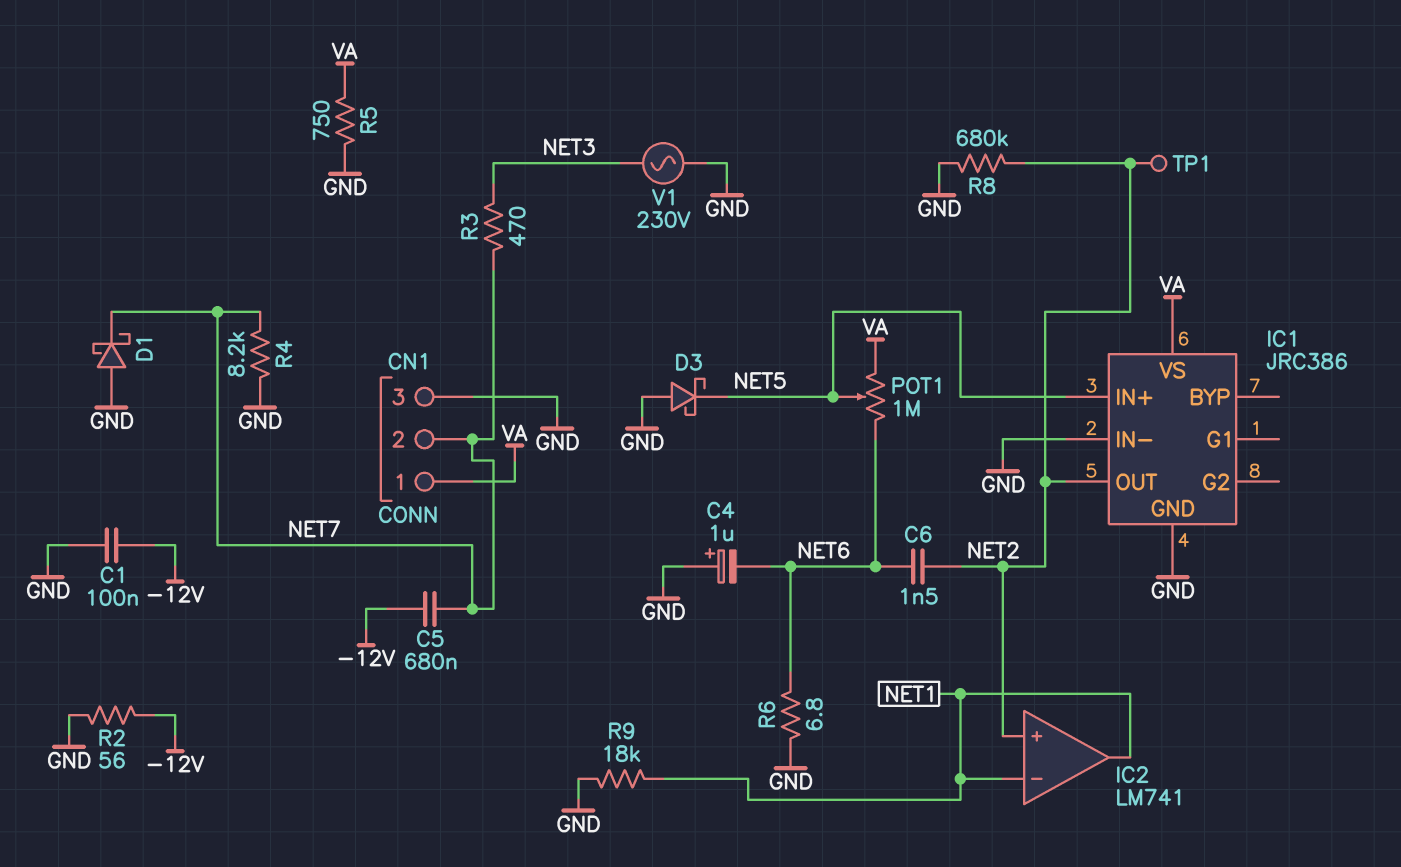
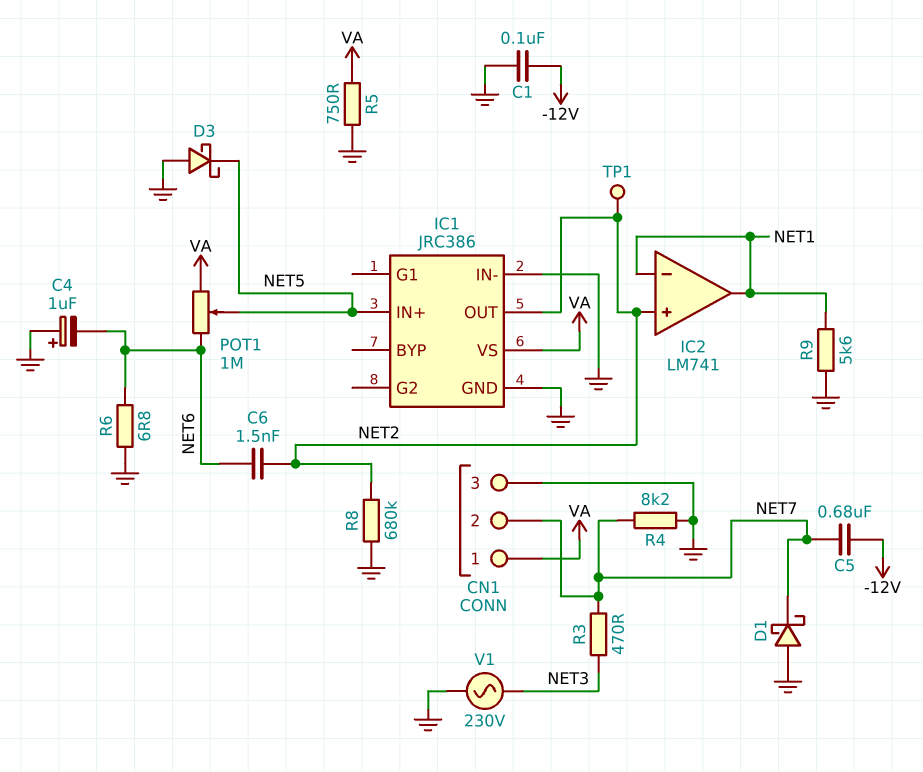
R2: 56 (-12V, GND) -> none
R9: 18k (GND, NET1) -> 5.6k (GND, NET1)

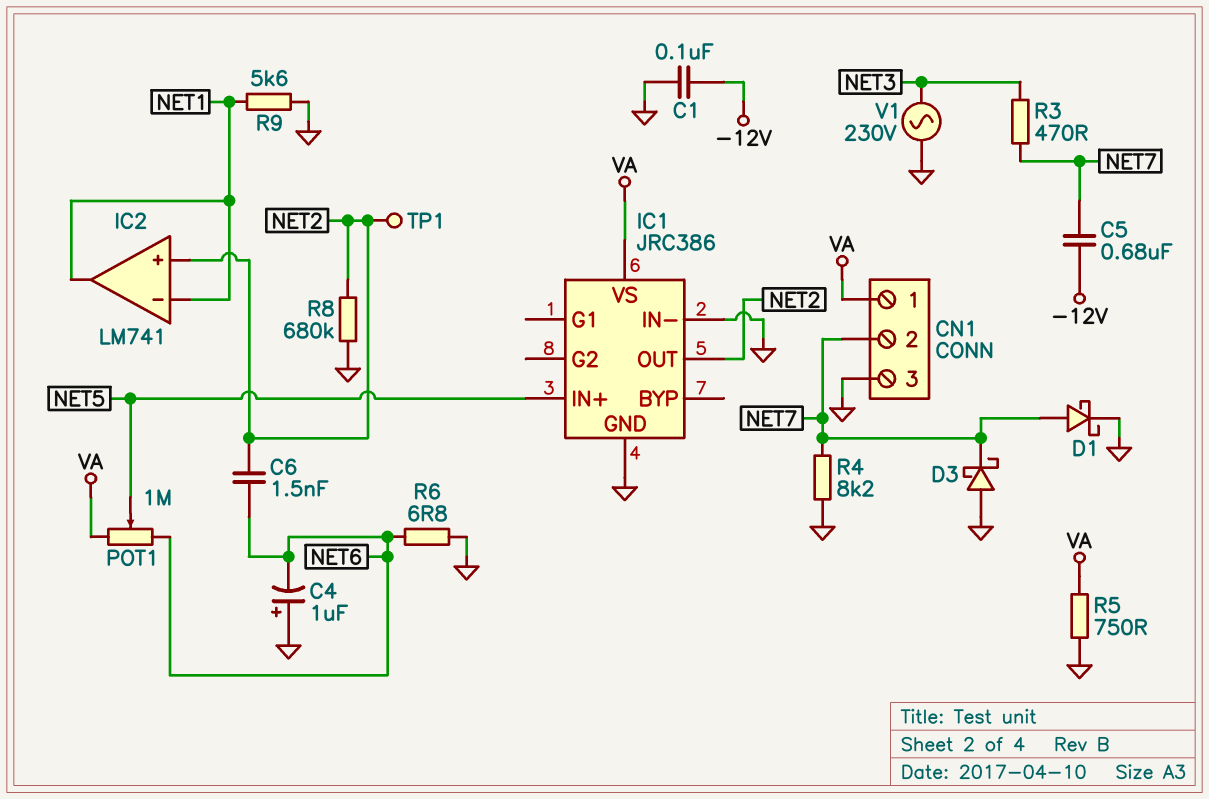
D1: schottky (A GND, K NET7) -> schottky (A NET7, K GND)
D3: schottky (A GND, K NET5) -> schottky (A GND, K NET7)

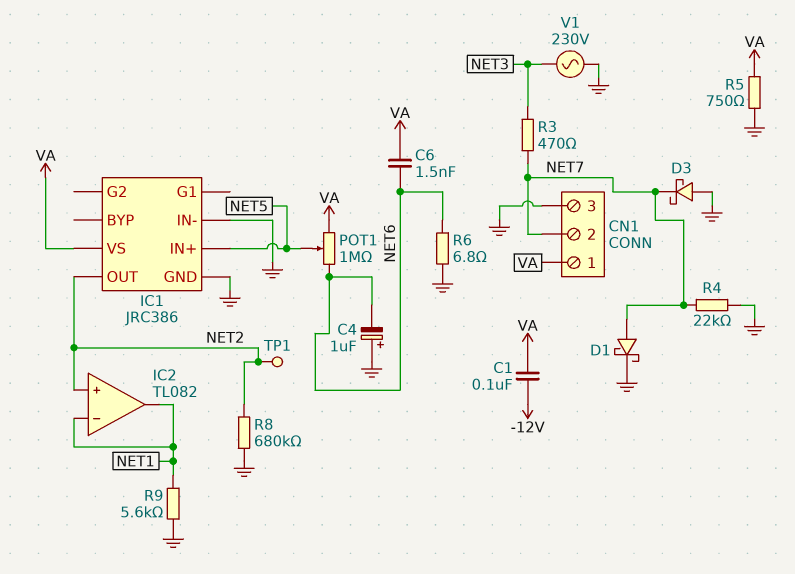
C1: 100nF (-12V, GND) -> 100nF (-12V, VA)
C5: 680nF (-12V, NET7) -> none
C6: 1.5nF (NET2, NET6) -> 1.5nF (NET6, VA)
IC2: LM741 -> TL082
R4: 8.2k (GND, NET7) -> 22k (GND, NET7)

